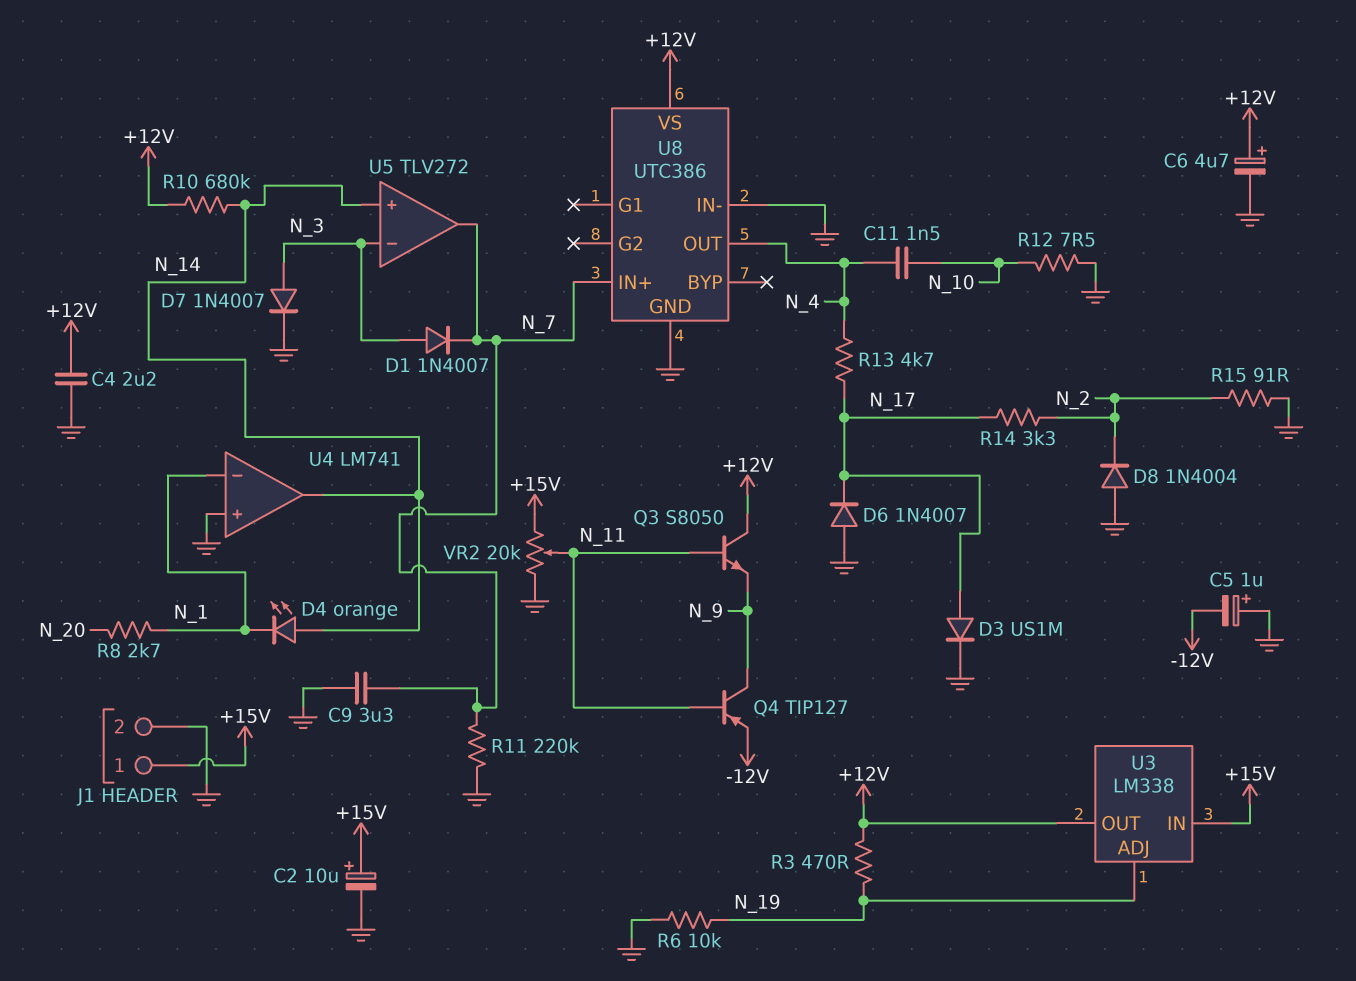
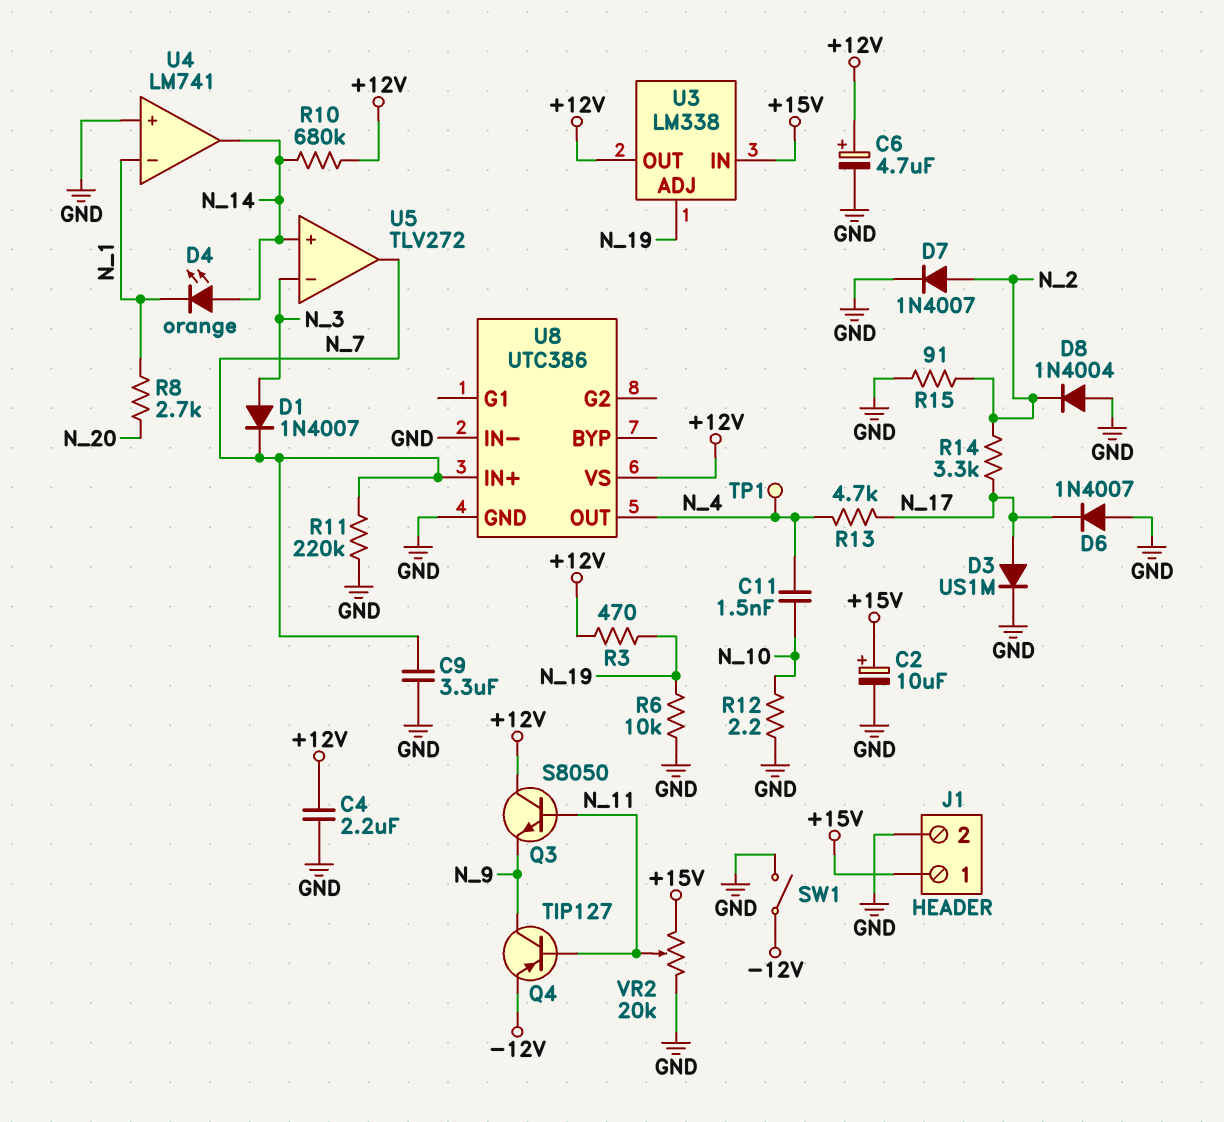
C5: 1uF (plus GND, minus -12V) -> none
D7: diode 1N4007 (A N_3, K GND) -> diode 1N4007 (A N_2, K GND)
R12: 7.5 (GND, N_10) -> 2.2 (GND, N_10)
SW1: none -> switch (-12V, GND)
TP1: none -> test point (N_4)

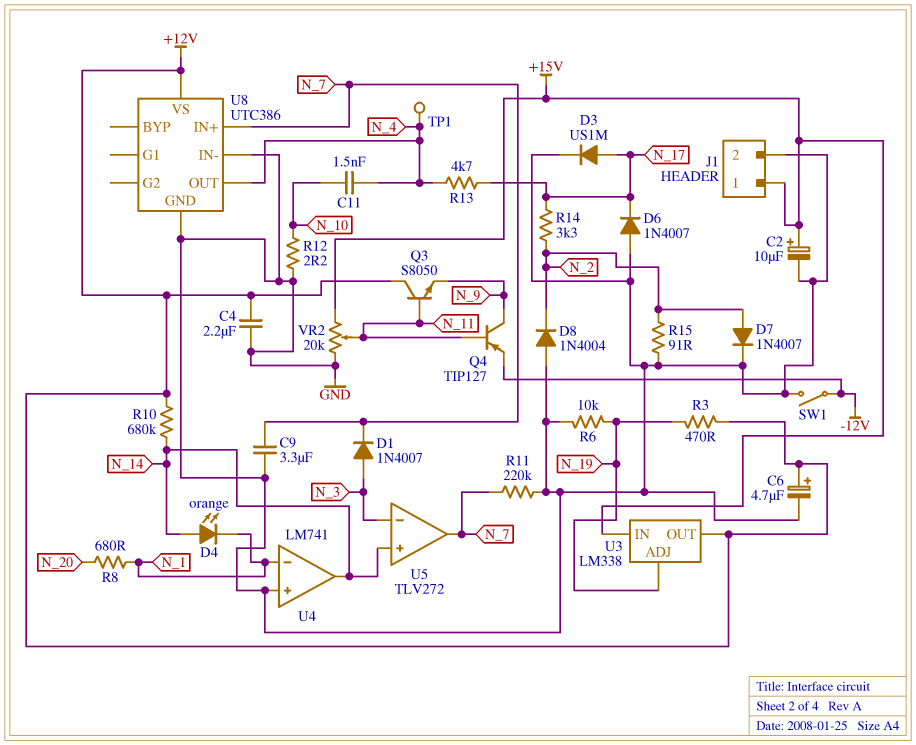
R8: 2.7k (N_1, N_20) -> 680 (N_1, N_20)

